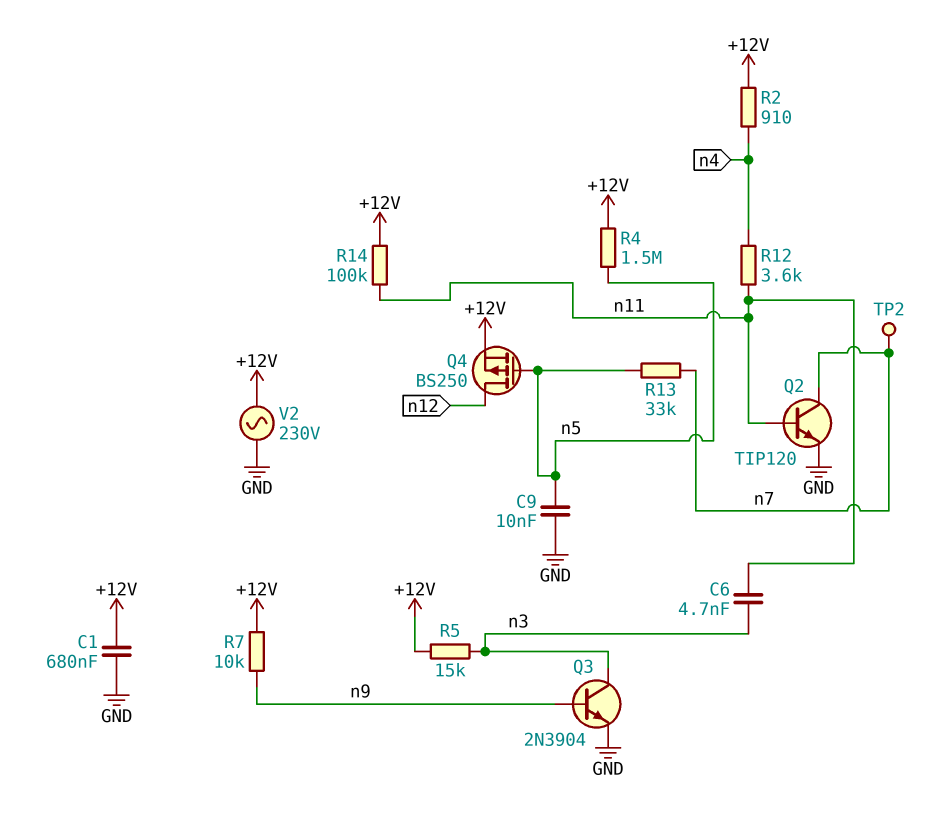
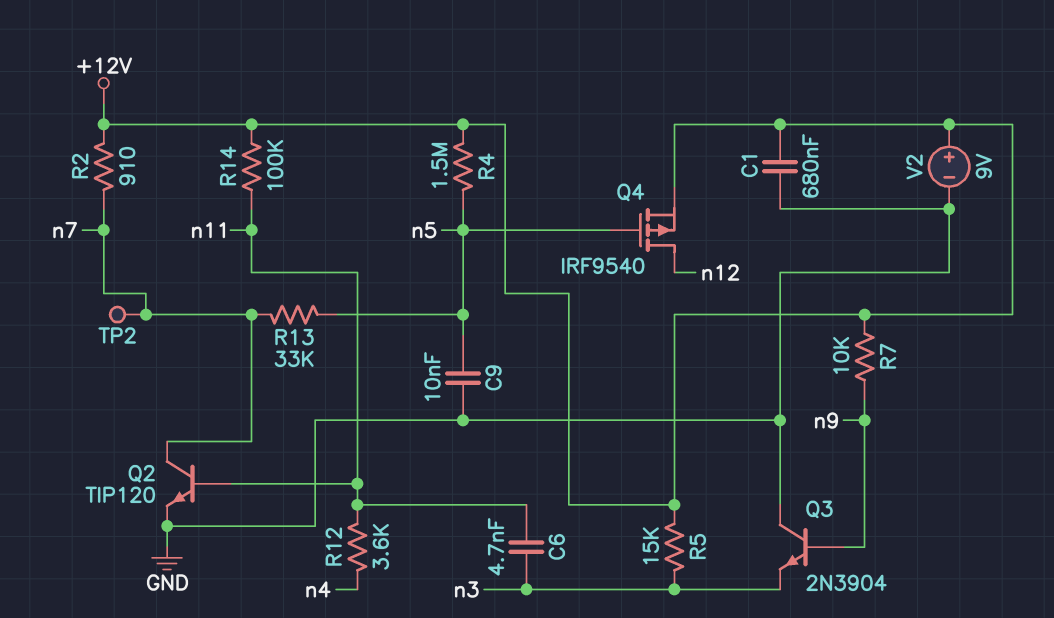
Q3: NPN 2N3904 (B n9, C n3, E GND) -> NPN 2N3904 (B n9, C GND, E n3)
Q4: PMOS BS250 (G n5, D n12, S +12V) -> PMOS IRF9540 (G n5, D n12, S +12V)
R2: 910 (+12V, n4) -> 910 (+12V, n7)
V2: AC 230V (+12V, GND) -> 9V (plus +12V, minus GND)

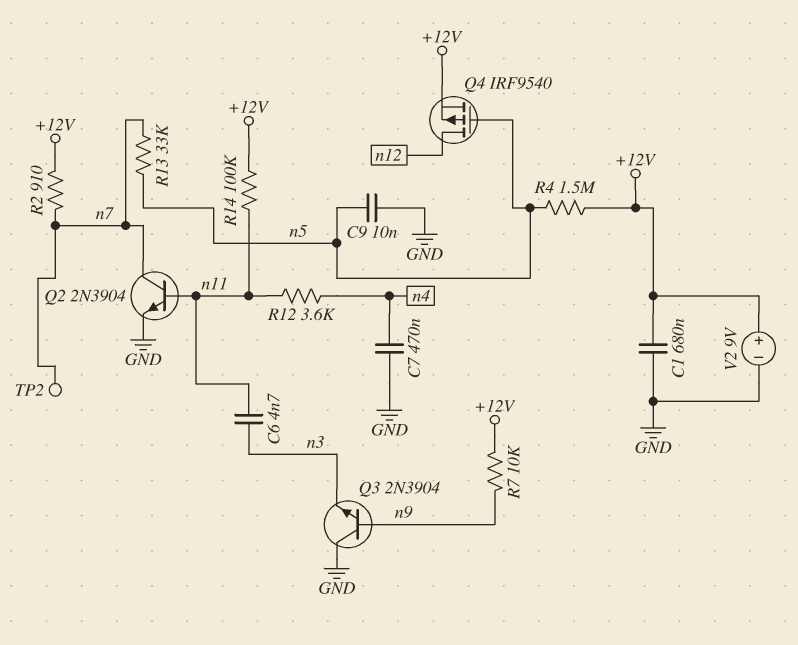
C7: none -> 470nF (GND, n4)
Q2: NPN TIP120 (B n11, C n7, E GND) -> NPN 2N3904 (B n11, C n7, E GND)
R5: 15k (+12V, n3) -> none

